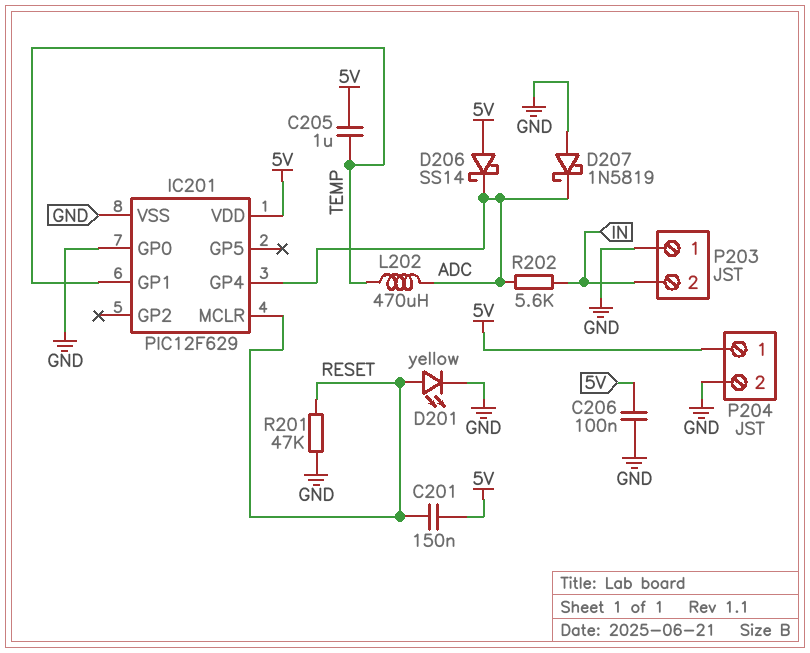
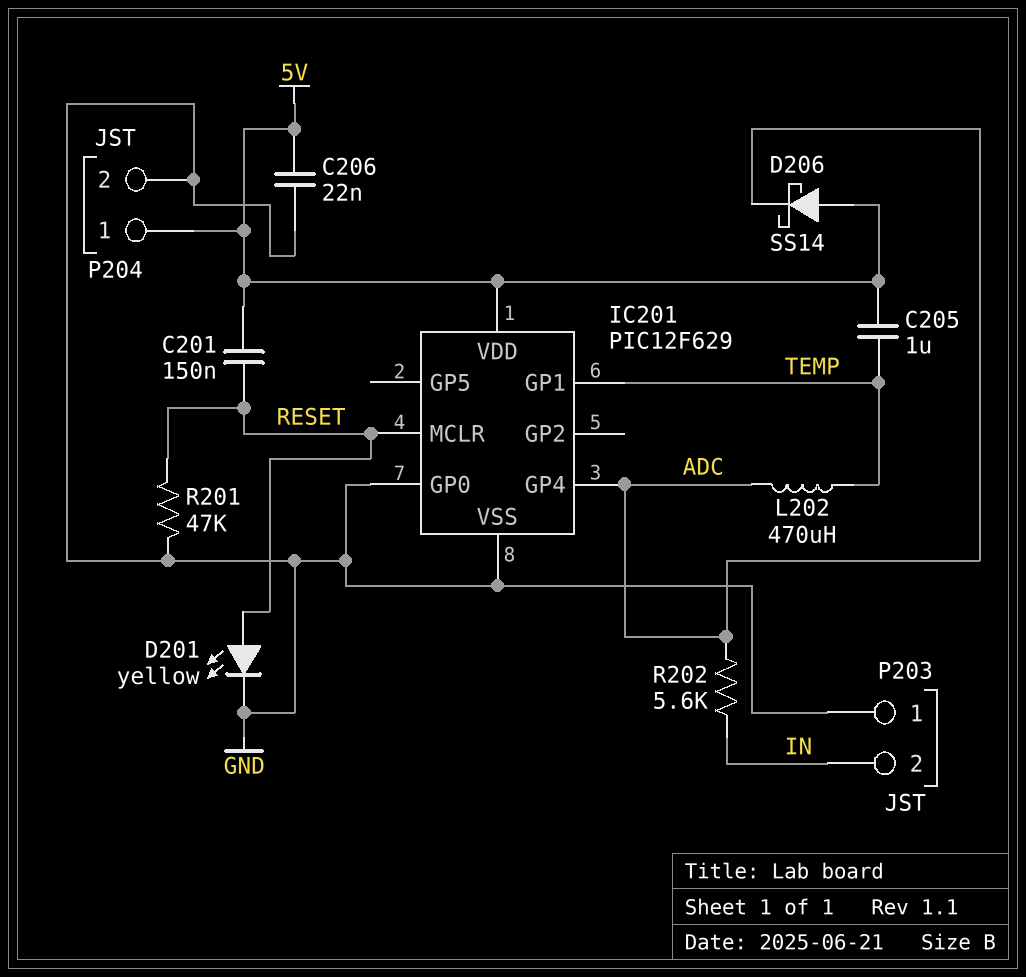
C206: 100nF (5V, GND) -> 22nF (5V, GND)
D207: schottky 1N5819 (A GND, K ADC) -> none

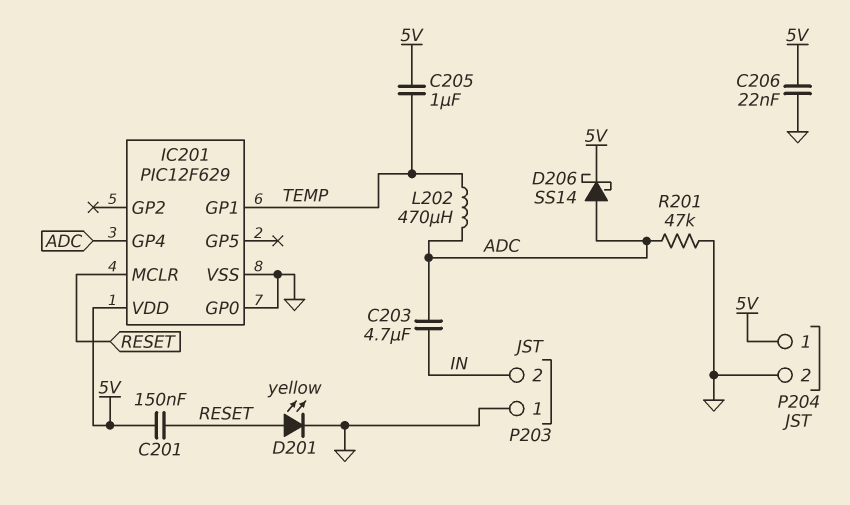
C203: none -> 4.7uF (ADC, IN)
D206: schottky SS14 (A 5V, K ADC) -> schottky SS14 (A ADC, K 5V)
R201: 47k (GND, RESET) -> 47k (ADC, GND)
R202: 5.6k (ADC, IN) -> none

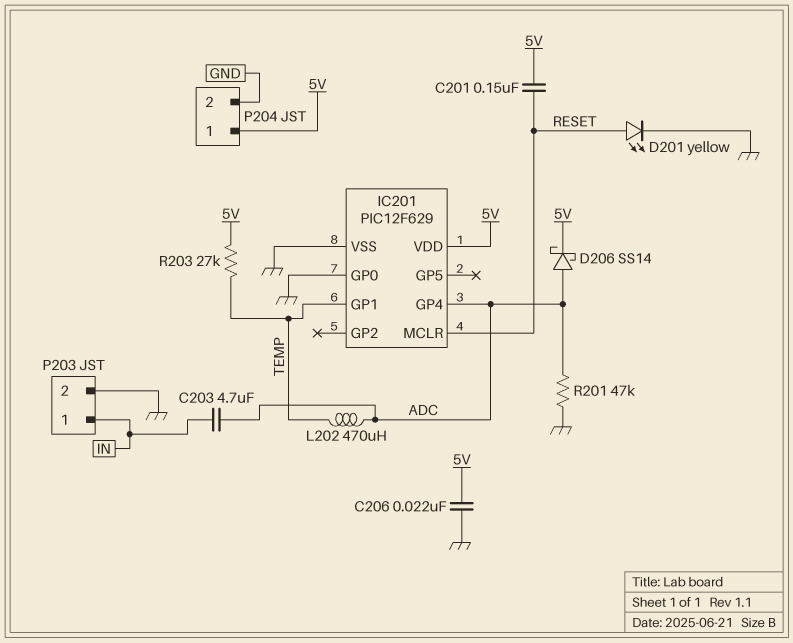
C205: 1uF (5V, TEMP) -> none
P203 pin 1: GND -> IN
P203 pin 2: IN -> GND
R203: none -> 27k (5V, TEMP)

